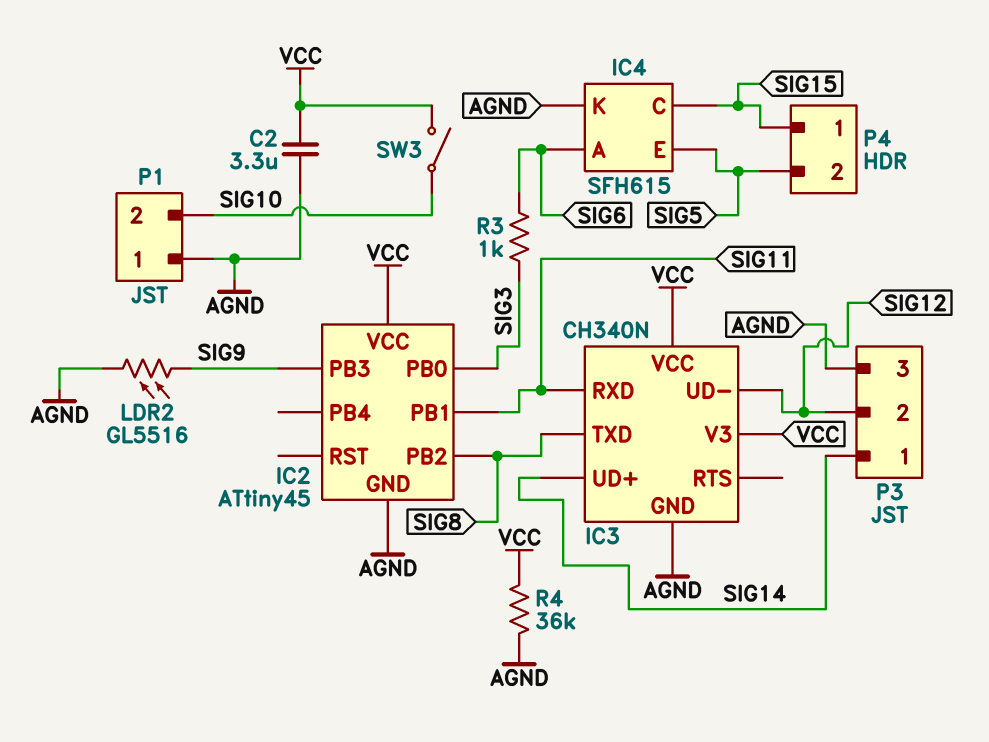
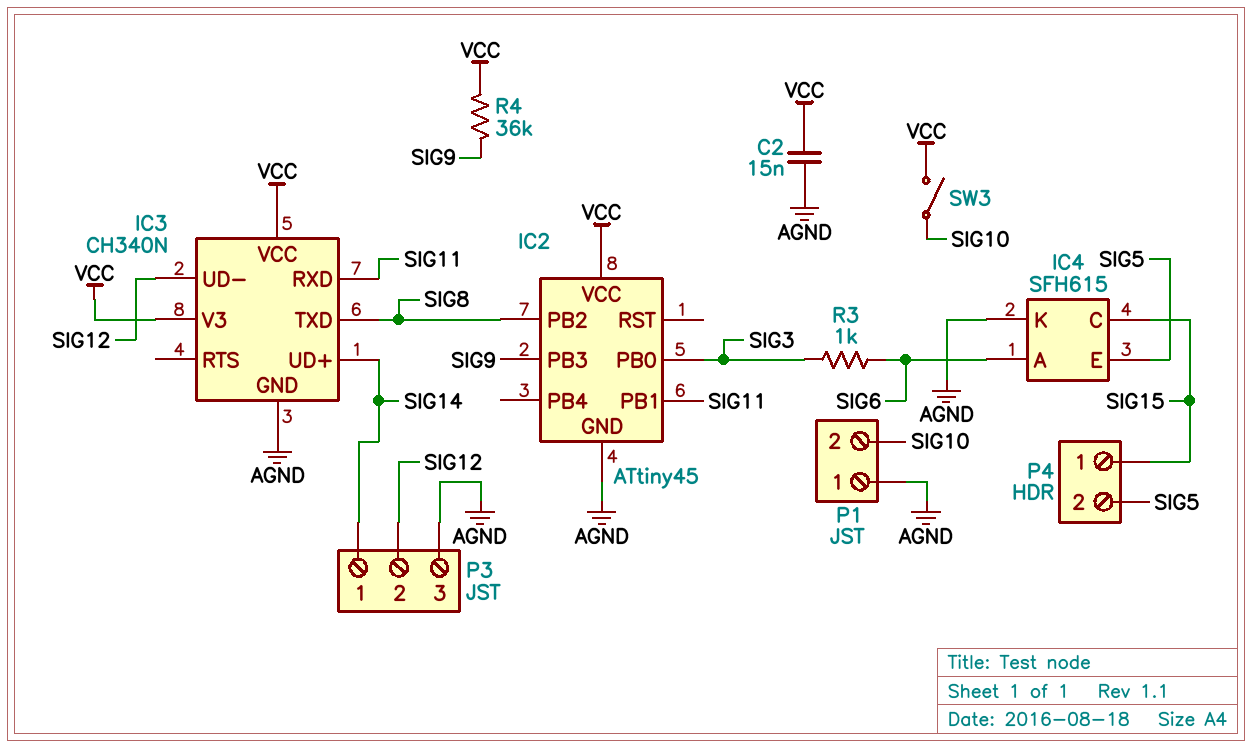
C2: 3.3uF (AGND, VCC) -> 15nF (AGND, VCC)
LDR2: GL5516 (AGND, SIG9) -> none
R4: 36k (AGND, VCC) -> 36k (SIG9, VCC)

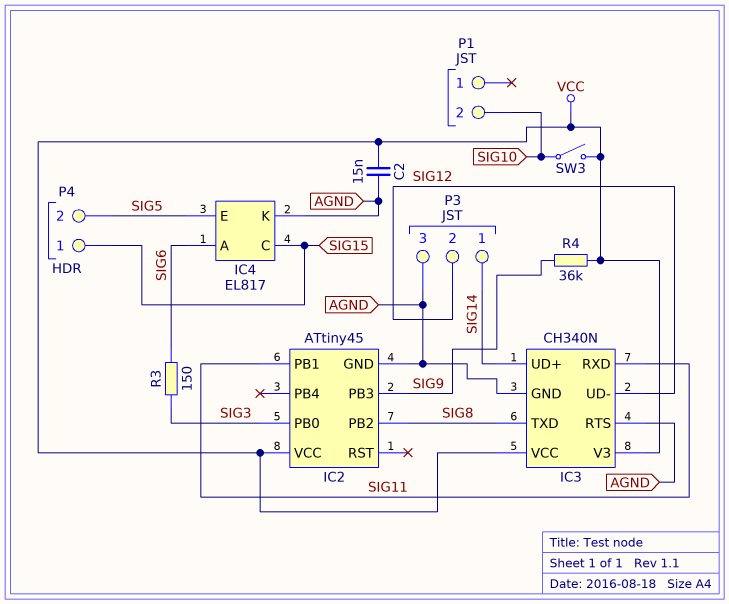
IC3 pin RTS: none -> AGND
IC4: SFH615 -> EL817
P1 pin 1: AGND -> none
R3: 1k (SIG3, SIG6) -> 150 (SIG3, SIG6)

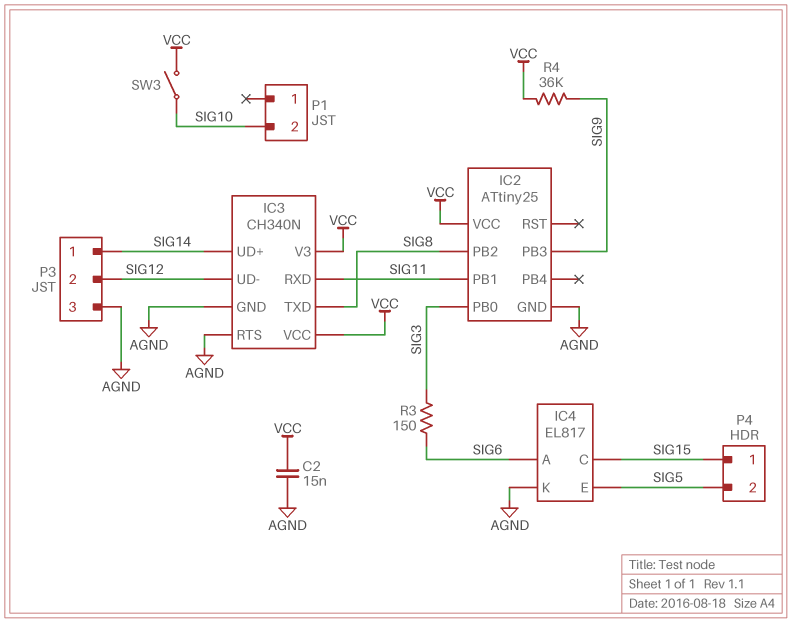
IC2: ATtiny45 -> ATtiny25

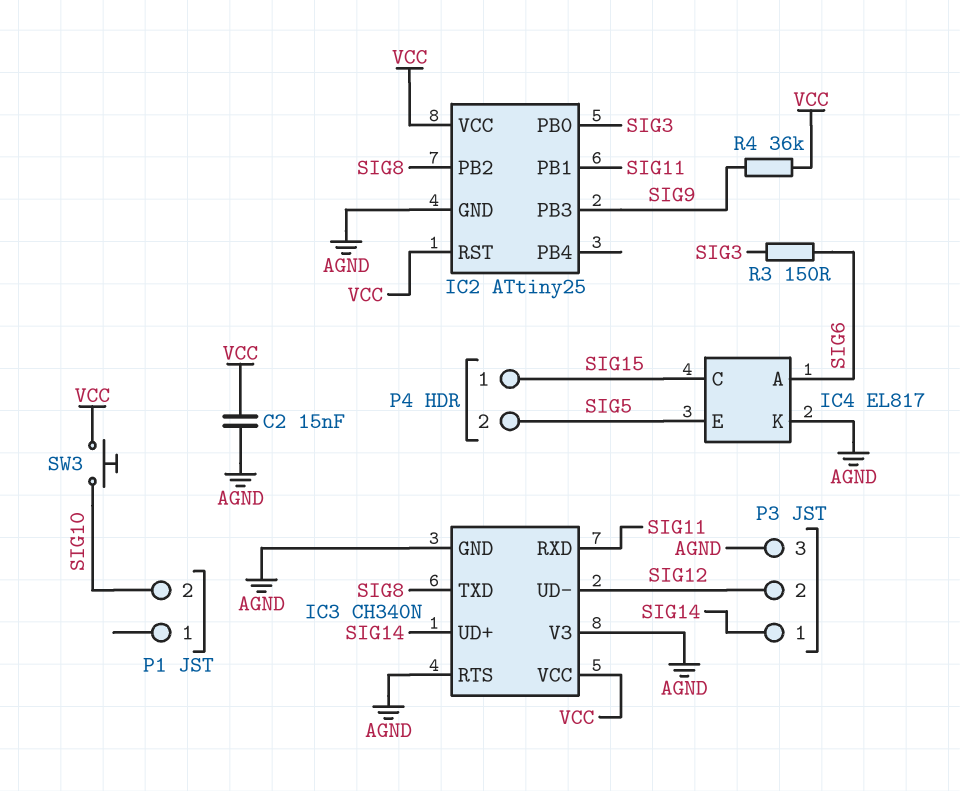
IC2 pin RST: none -> VCC
IC3 pin V3: VCC -> AGND
SW3: switch (SIG10, VCC) -> button (SIG10, VCC)

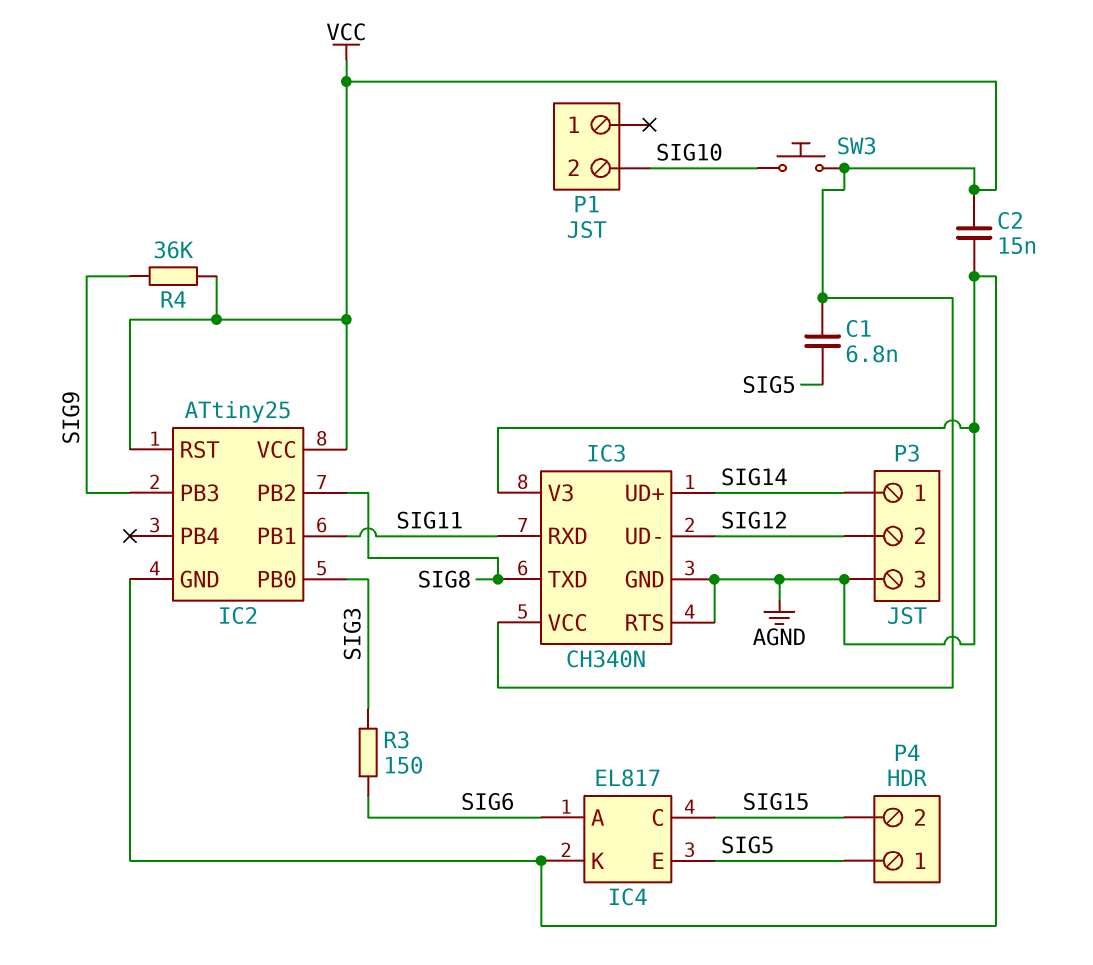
C1: none -> 6.8nF (SIG5, VCC)
P4 pin 1: SIG15 -> SIG5
P4 pin 2: SIG5 -> SIG15

